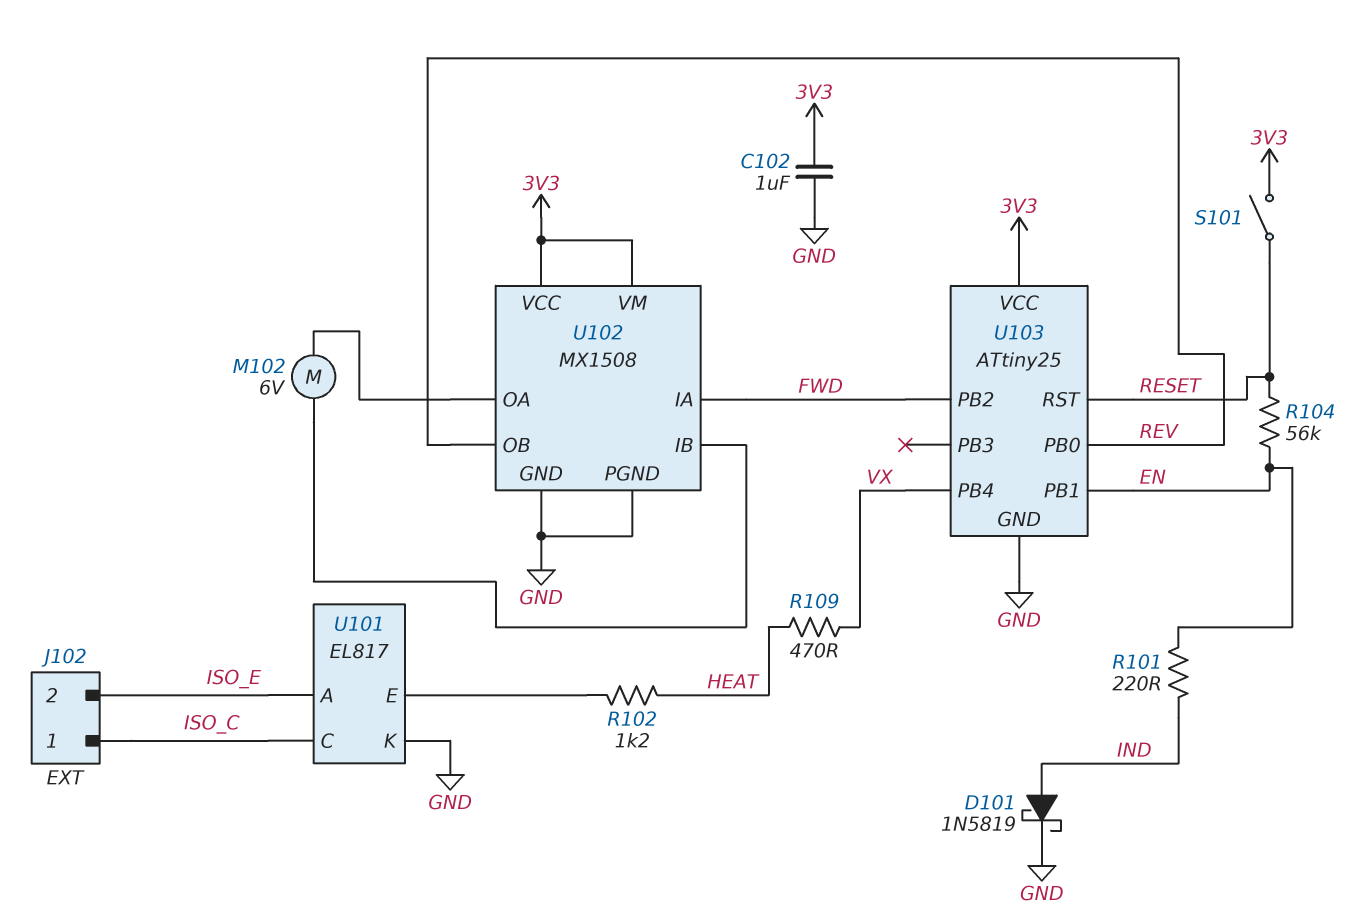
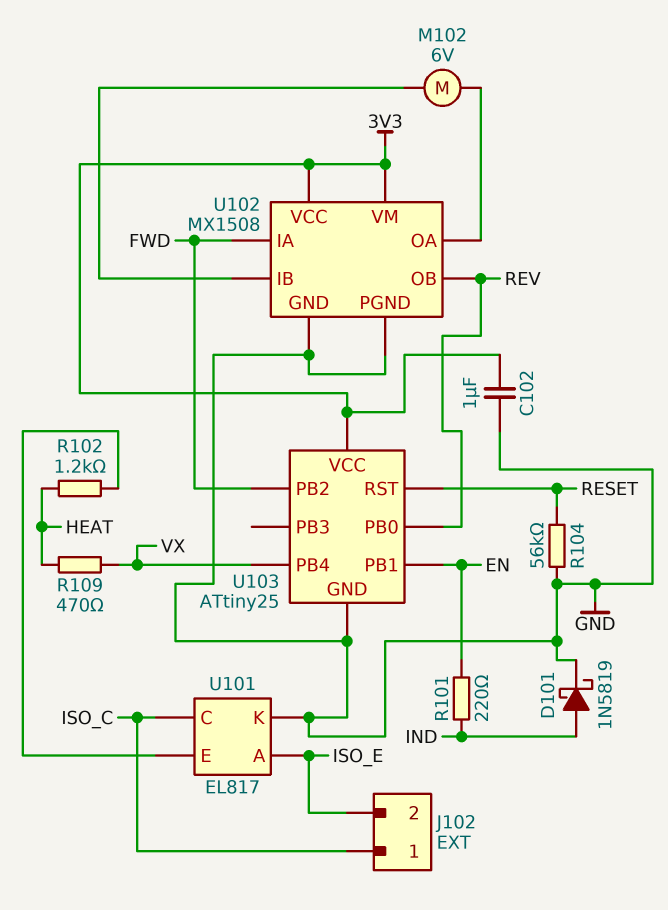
R104: 56k (EN, RESET) -> 56k (GND, RESET)
S101: switch (3V3, RESET) -> none

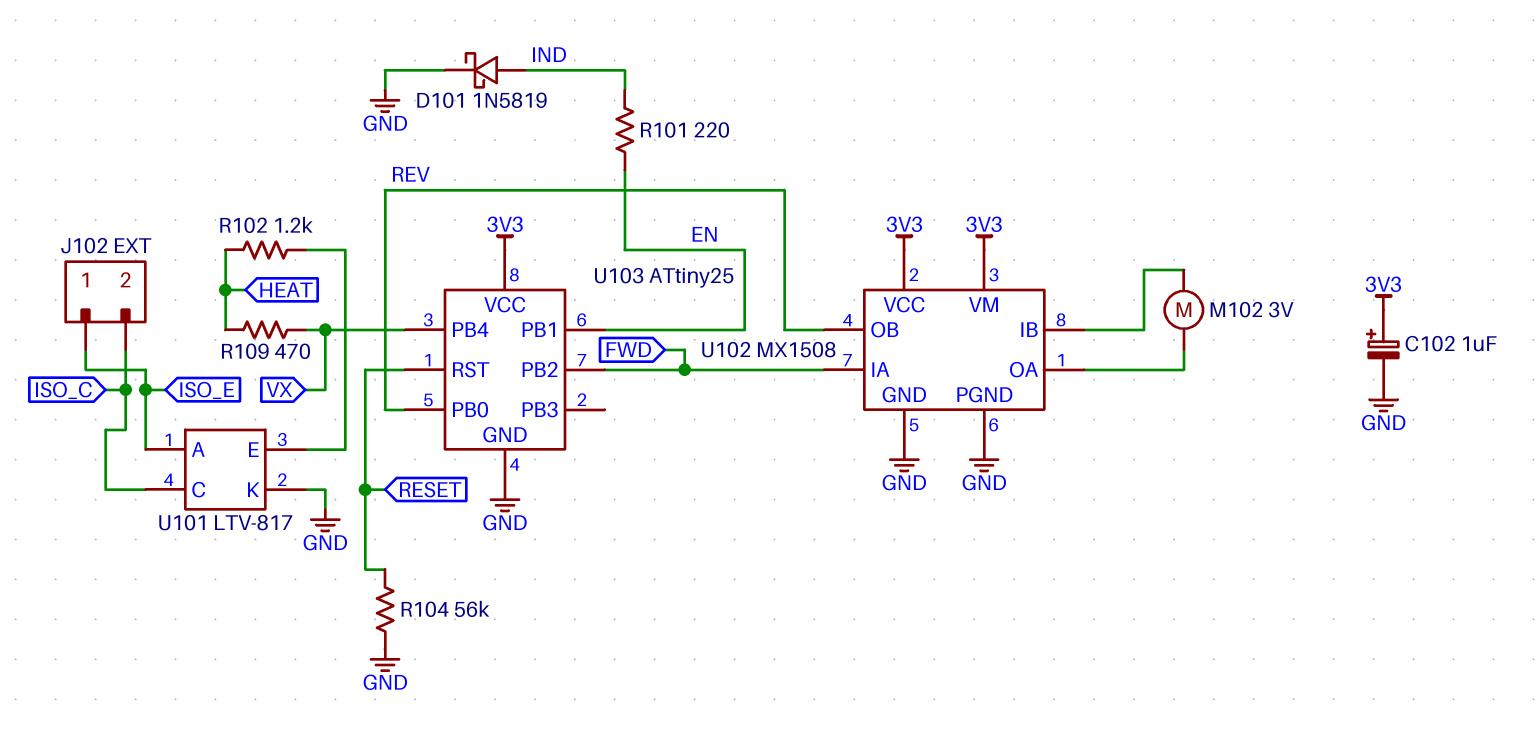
C102: 1uF (3V3, GND) -> 1uF (plus 3V3, minus GND)
J102 pin 1: ISO_C -> ISO_E
J102 pin 2: ISO_E -> ISO_C
M102: motor 6V (U102/IB, U102/OA) -> motor 3V (U102/IB, U102/OA)
U101: EL817 -> LTV-817

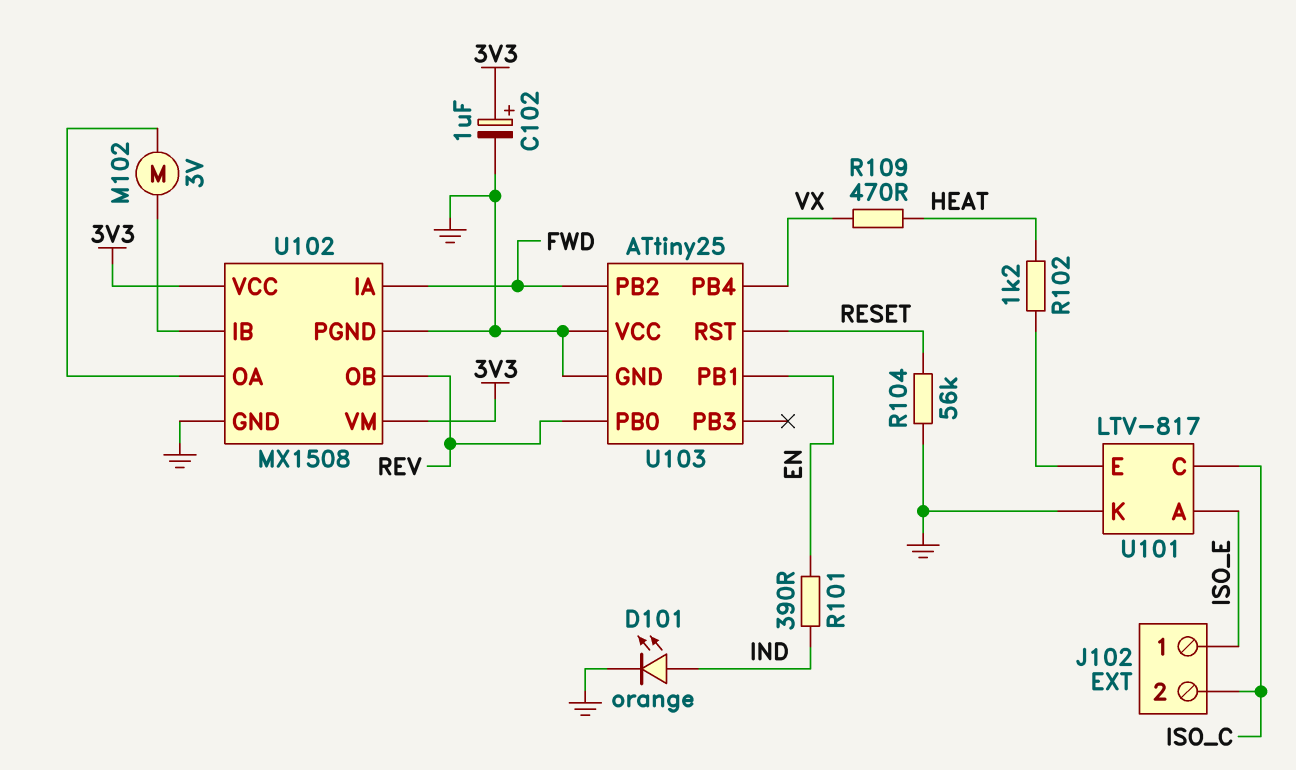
D101: schottky 1N5819 (A IND, K GND) -> LED orange (A IND, K GND)
R101: 220 (EN, IND) -> 390 (EN, IND)
U103 pin VCC: 3V3 -> GND

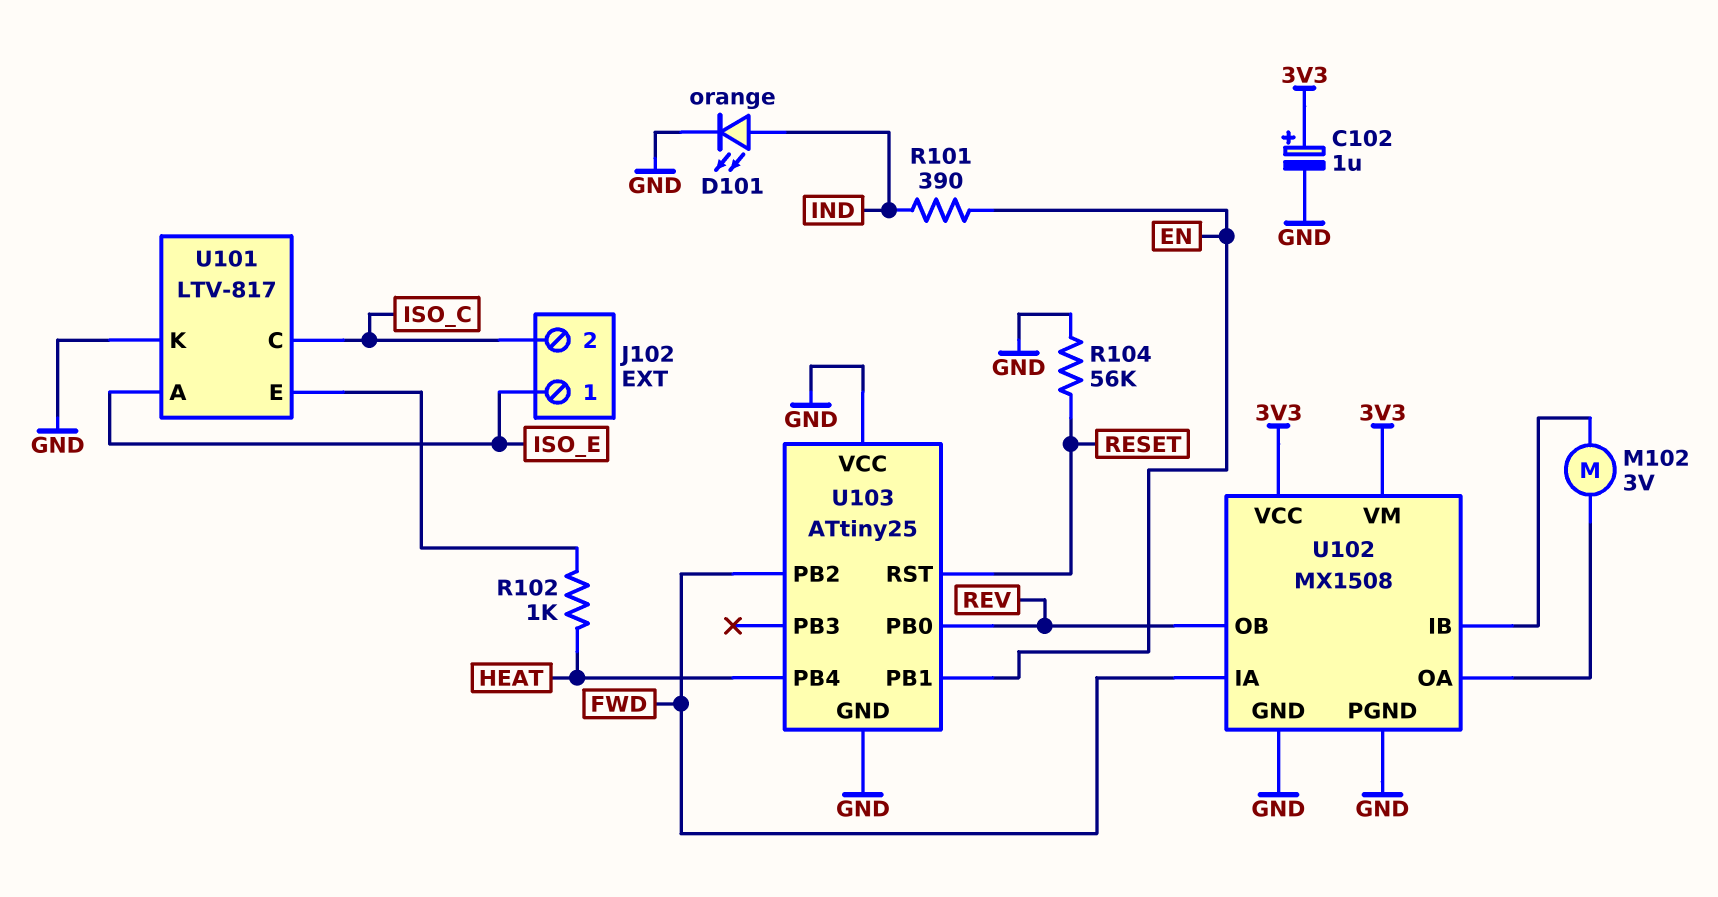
R102: 1.2k (HEAT, U101/E) -> 1k (HEAT, U101/E)
R109: 470 (HEAT, VX) -> none
U103 pin PB4: VX -> HEAT

